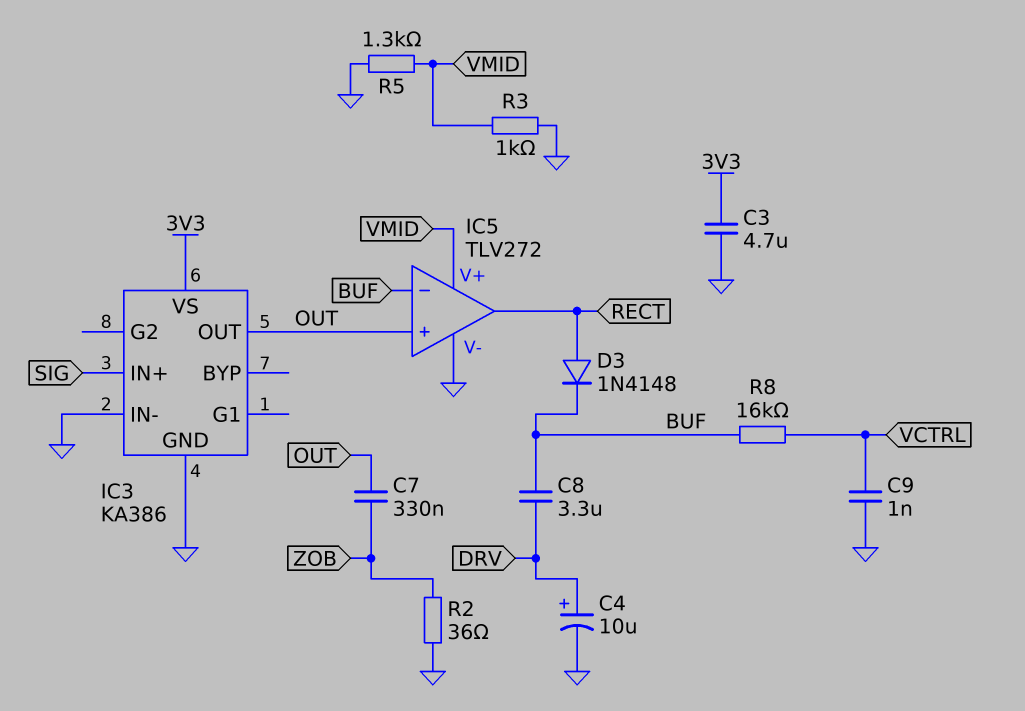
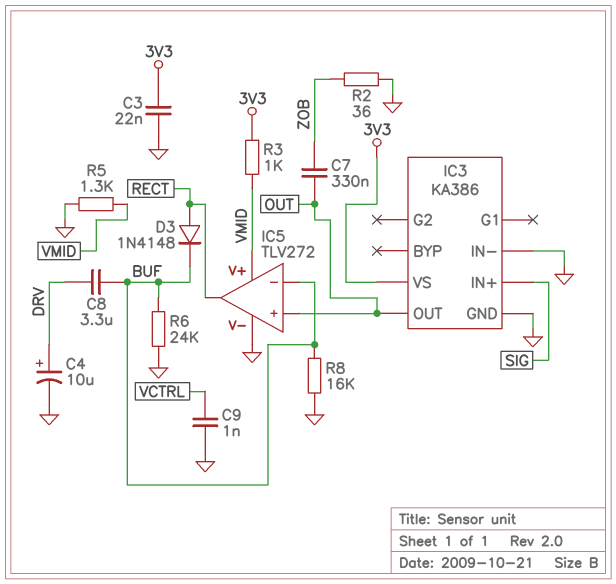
C3: 4.7uF (3V3, GND) -> 22nF (3V3, GND)
R3: 1k (GND, VMID) -> 1k (3V3, VMID)
R6: none -> 24k (BUF, GND)
R8: 16k (BUF, VCTRL) -> 16k (BUF, GND)

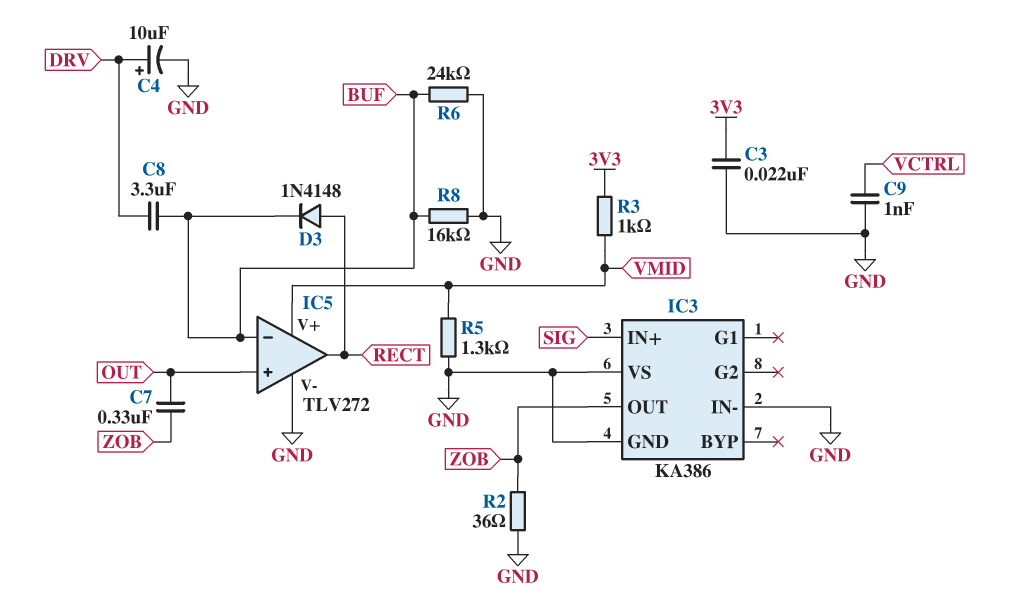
IC3 pin OUT: OUT -> ZOB
IC3 pin VS: 3V3 -> GND

